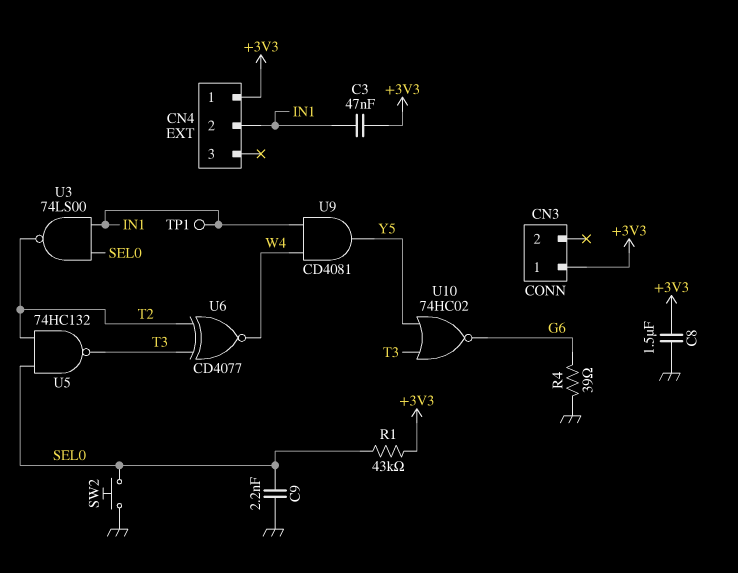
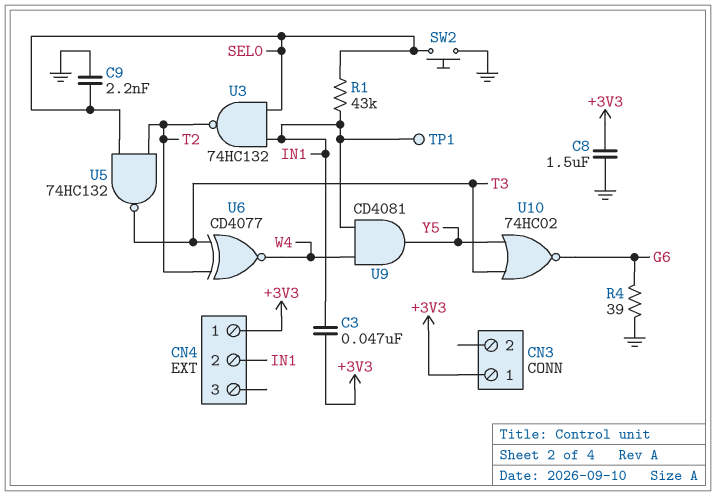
R1: 43k (+3V3, SEL0) -> 43k (IN1, SEL0)
U3: NAND 74LS00 (in IN1, in SEL0, out T2) -> NAND 74HC132 (in IN1, in SEL0, out T2)

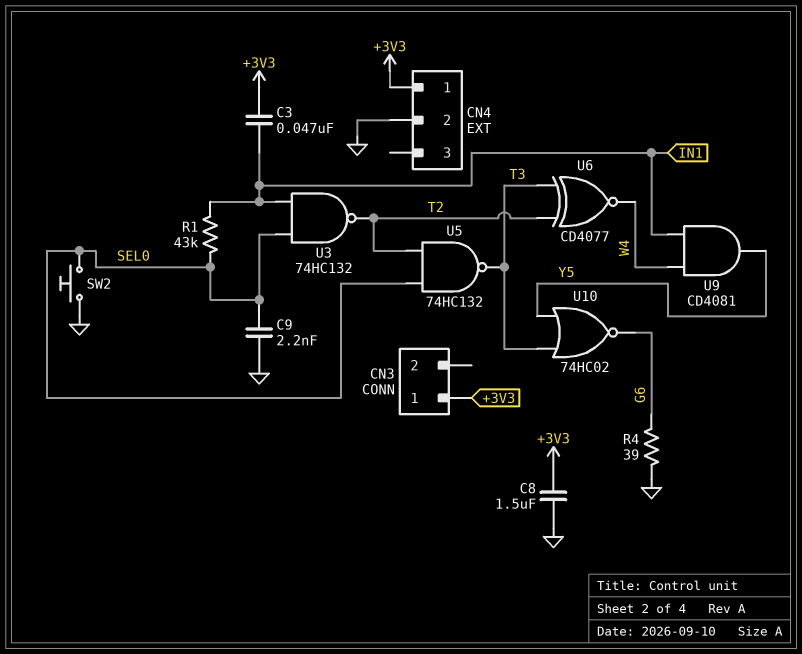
CN4 pin 2: IN1 -> GND
TP1: test point (IN1) -> none

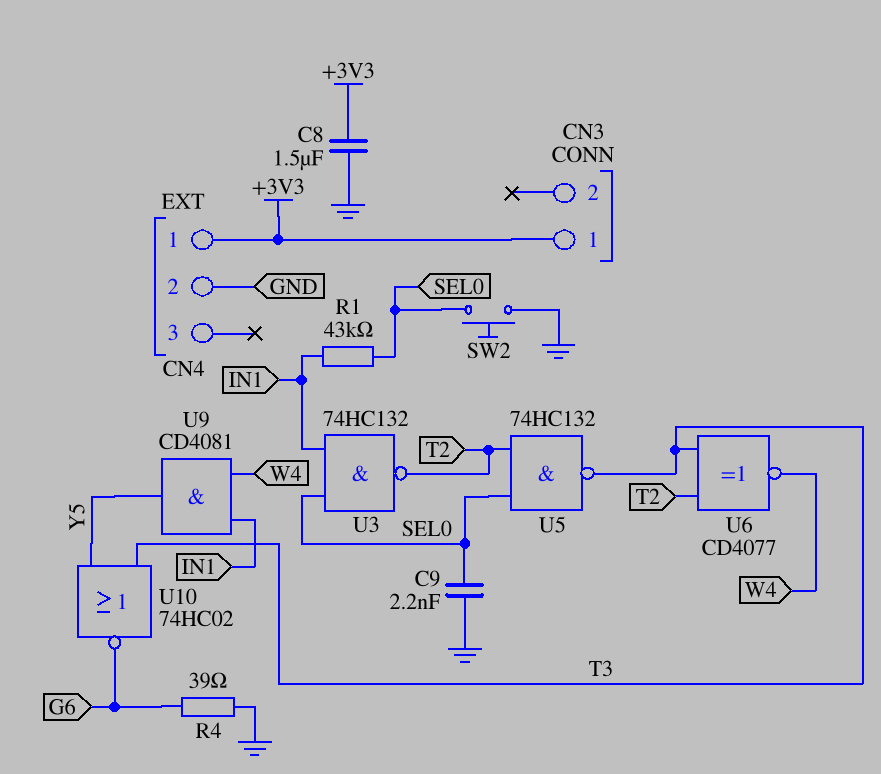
C3: 47nF (+3V3, IN1) -> none

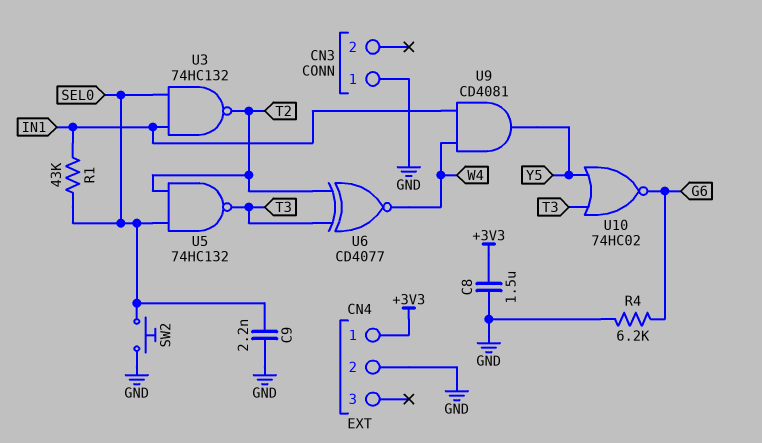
CN3 pin 1: +3V3 -> GND
R4: 39 (G6, GND) -> 6.2k (G6, GND)

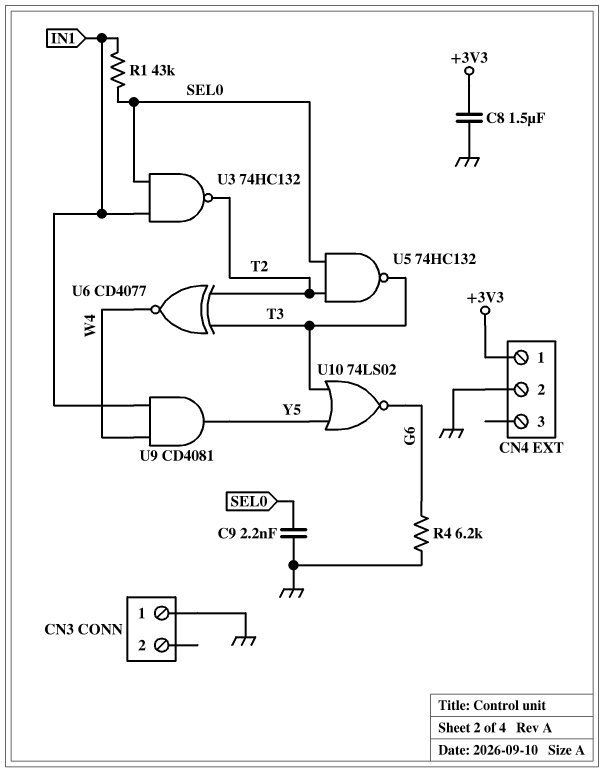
SW2: button (GND, SEL0) -> none
U10: NOR 74HC02 (in T3, in Y5, out G6) -> NOR 74LS02 (in T3, in Y5, out G6)

